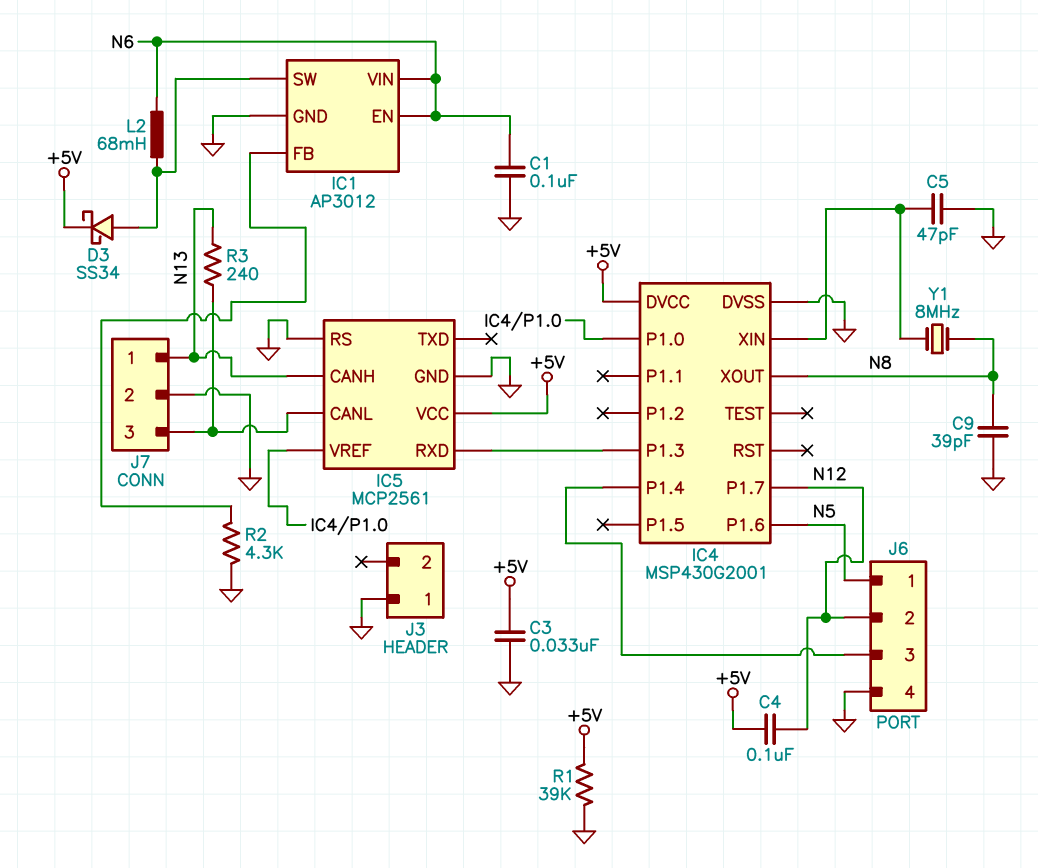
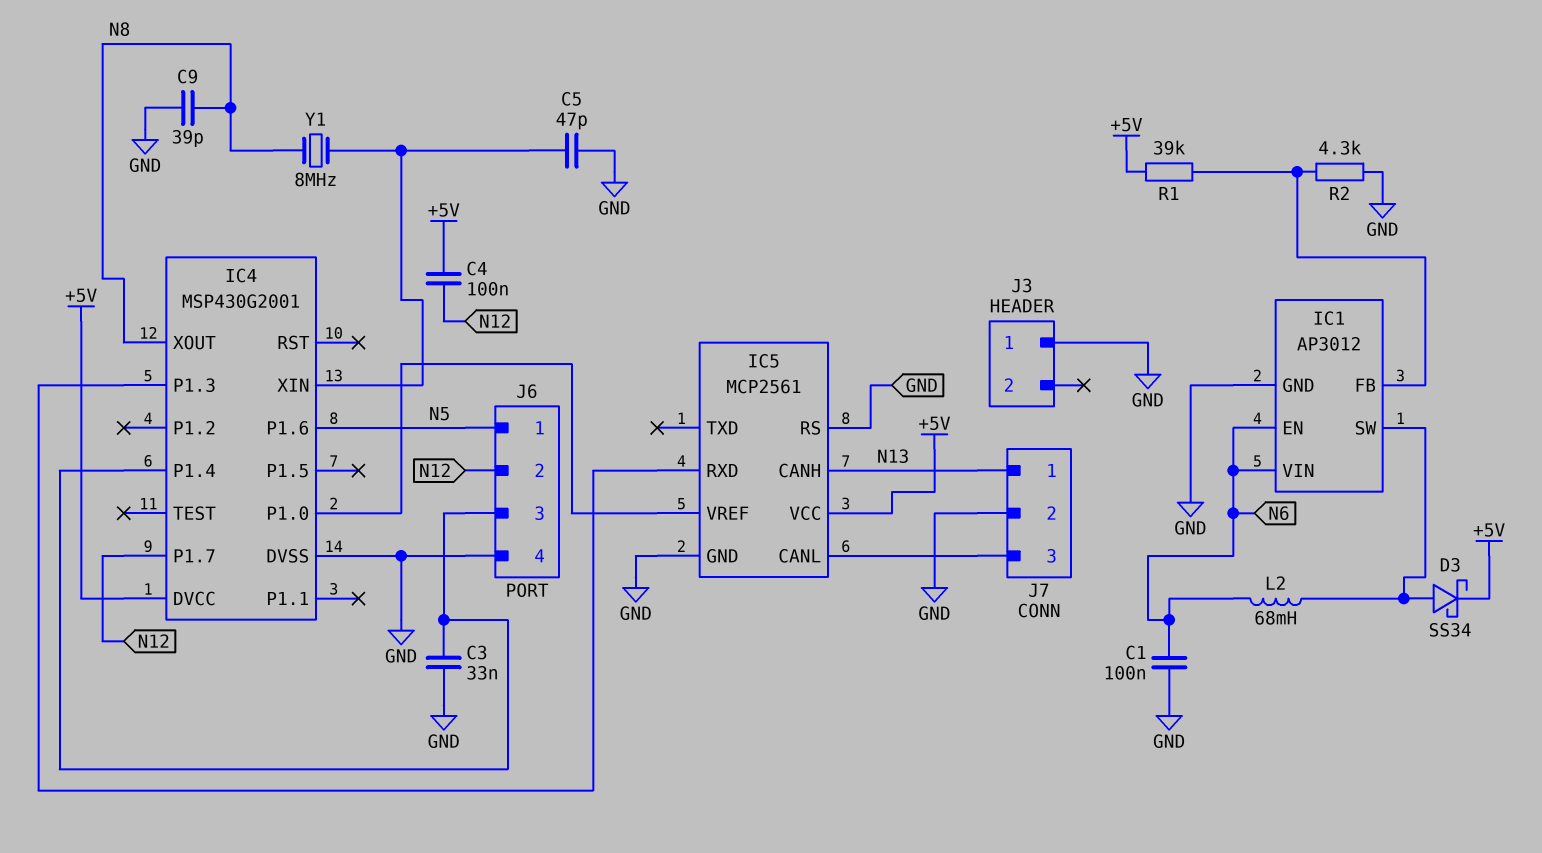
C3: 33nF (+5V, GND) -> 33nF (GND, IC4/P1.4)
R1: 39k (+5V, GND) -> 39k (+5V, IC1/FB)
R3: 240 (IC5/CANL, N13) -> none

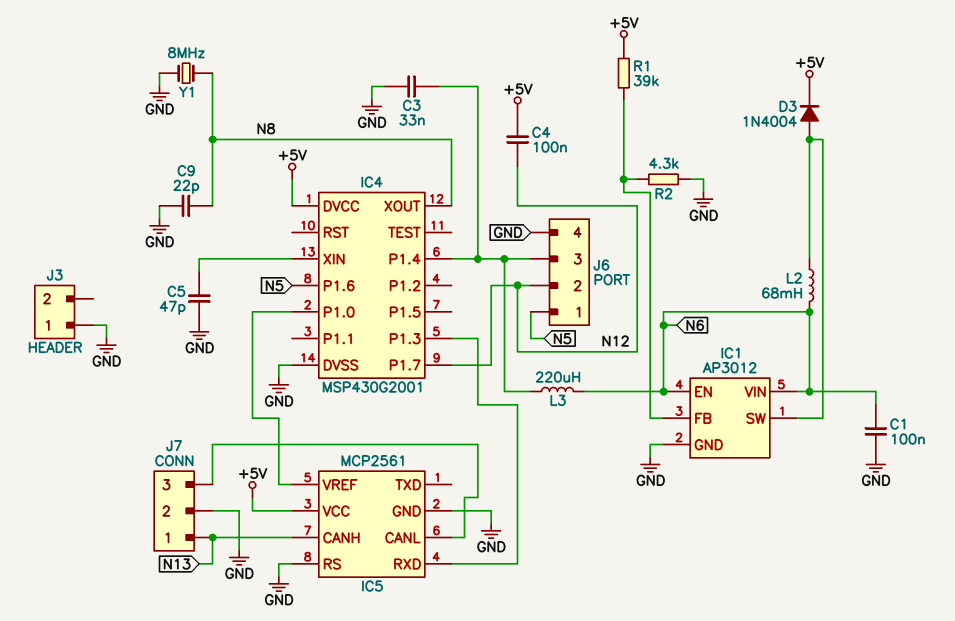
C9: 39pF (GND, N8) -> 22pF (GND, N8)
D3: schottky SS34 (A IC1/SW, K +5V) -> diode 1N4004 (A IC1/SW, K +5V)
L3: none -> 220uH (IC4/P1.4, N6)
Y1: 8MHz (IC4/XIN, N8) -> 8MHz (GND, N8)

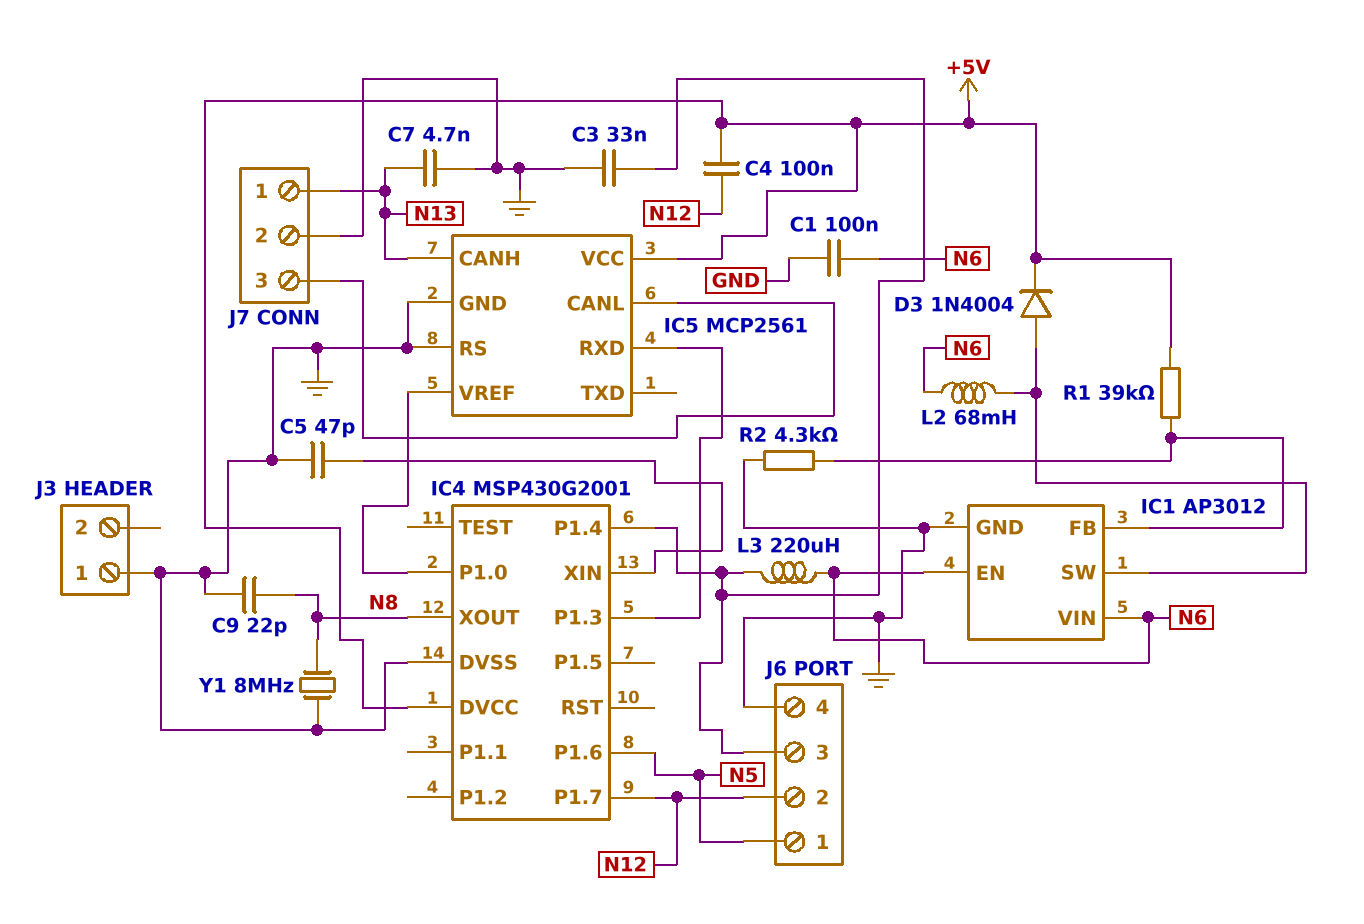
C7: none -> 4.7nF (GND, N13)

